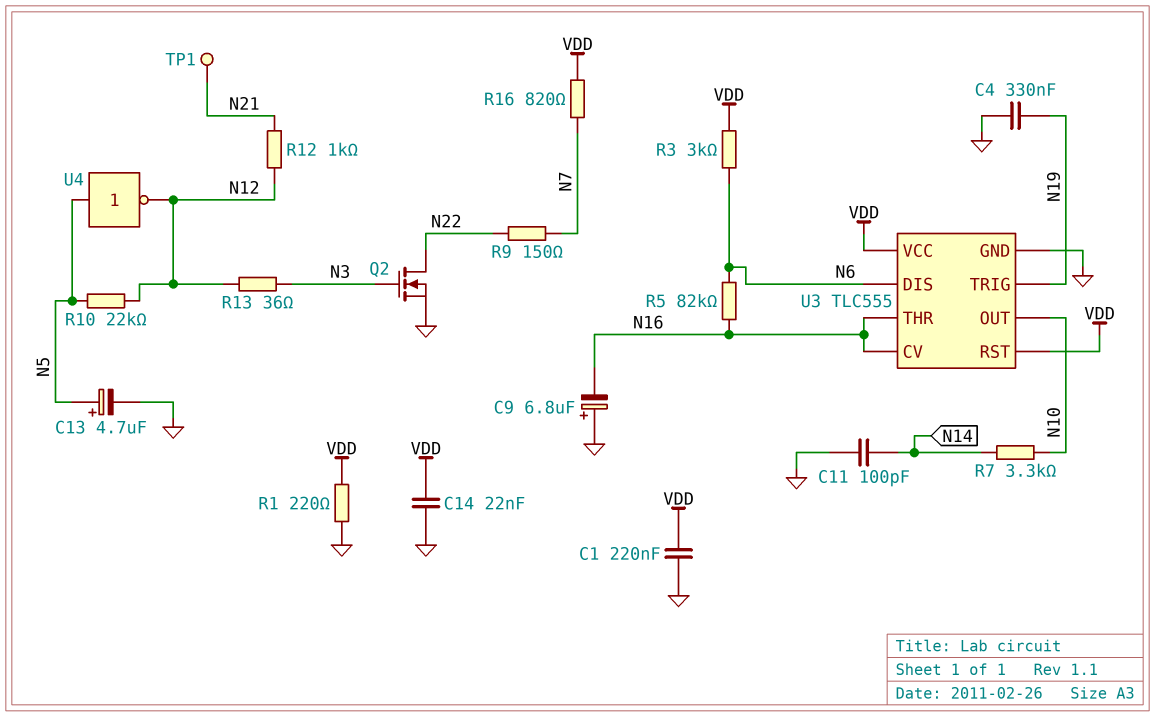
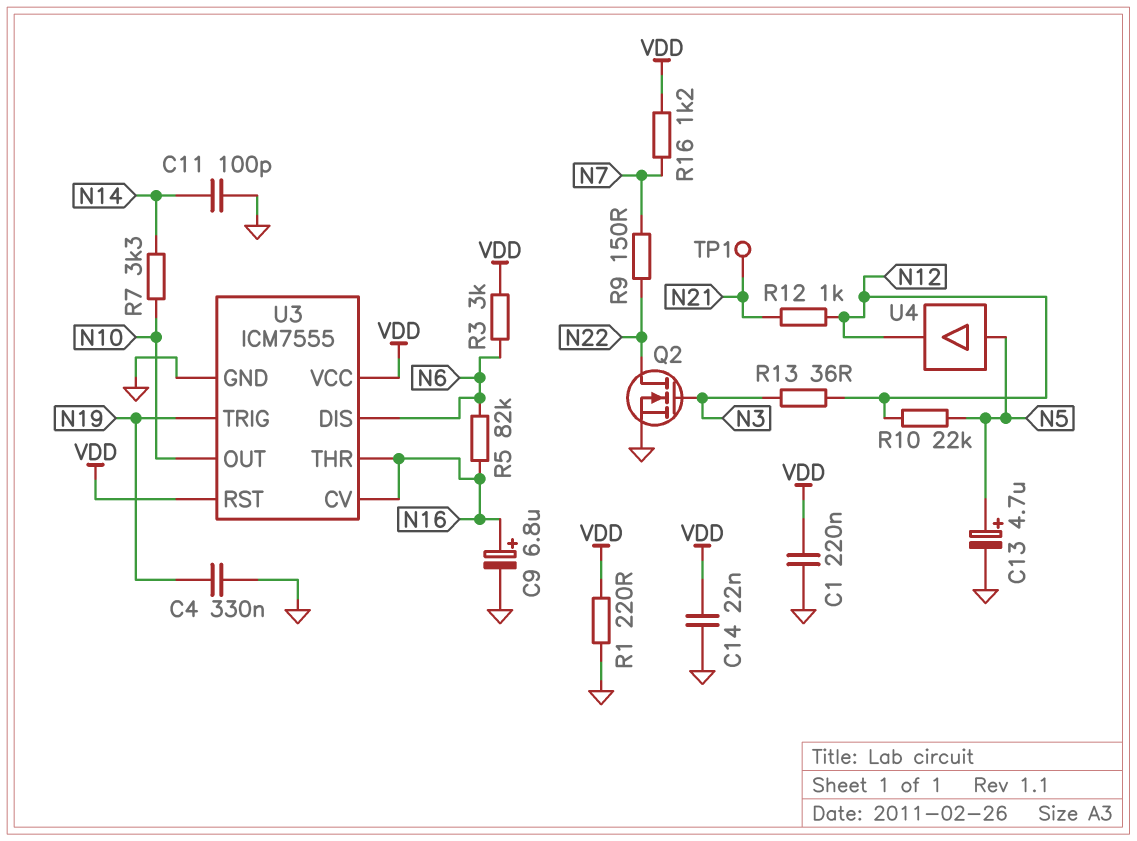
C9: 6.8uF (plus GND, minus N16) -> 6.8uF (plus N16, minus GND)
R16: 820 (N7, VDD) -> 1.2k (N7, VDD)
U3: TLC555 -> ICM7555
U4: NOT (in N5, out N12) -> buffer (in N5, out N12)

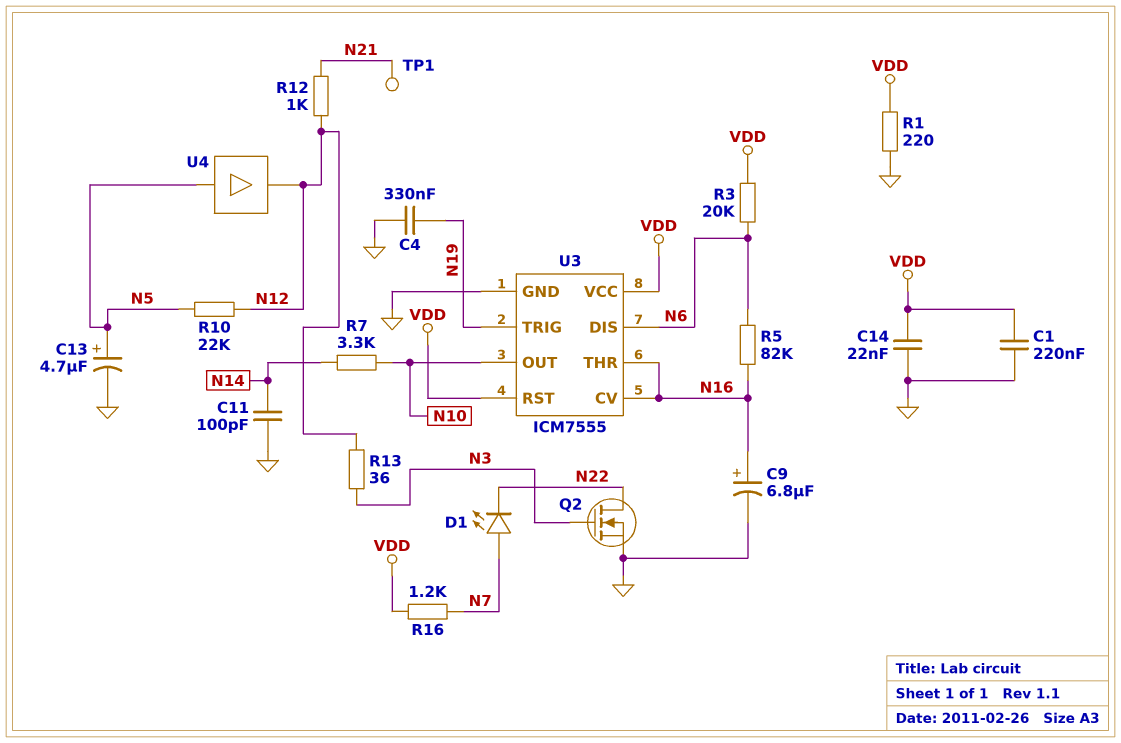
D1: none -> LED (A N7, K N22)
R3: 3k (N6, VDD) -> 20k (N6, VDD)
R9: 150 (N7, N22) -> none

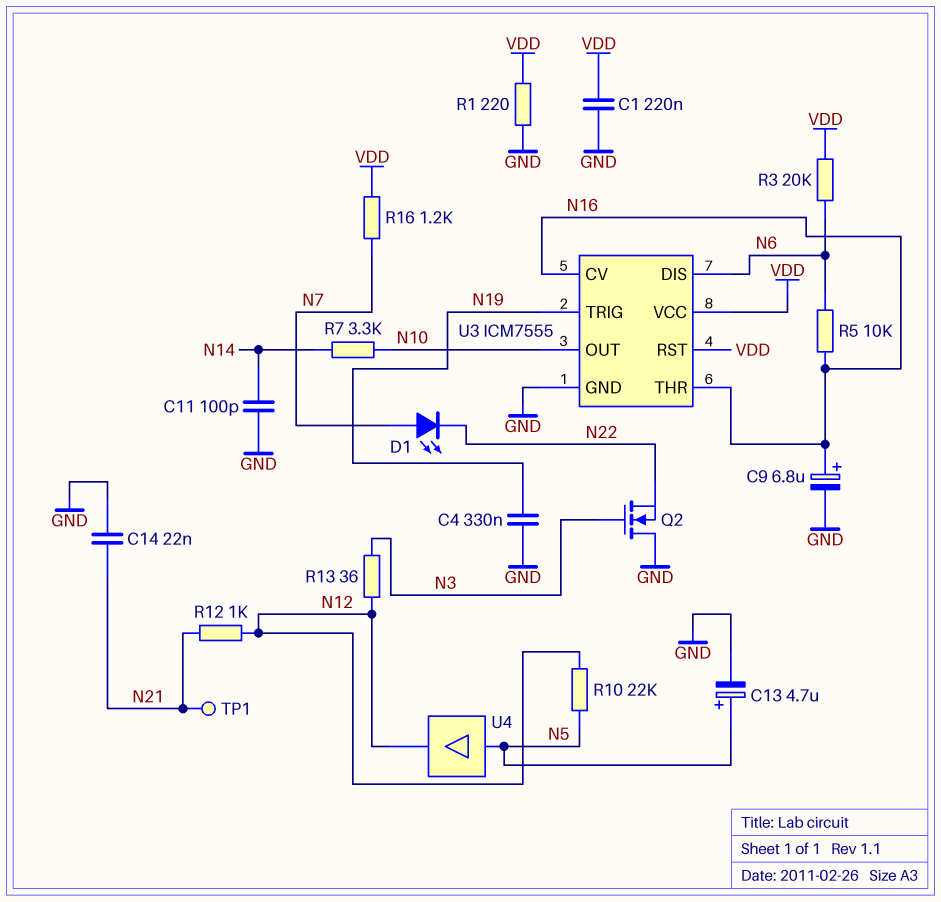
C14: 22nF (GND, VDD) -> 22nF (GND, N21)
Q2: NMOS (G N3, D N22, S GND) -> NMOS (G N3, D GND, S N22)
R5: 82k (N6, N16) -> 10k (N6, N16)

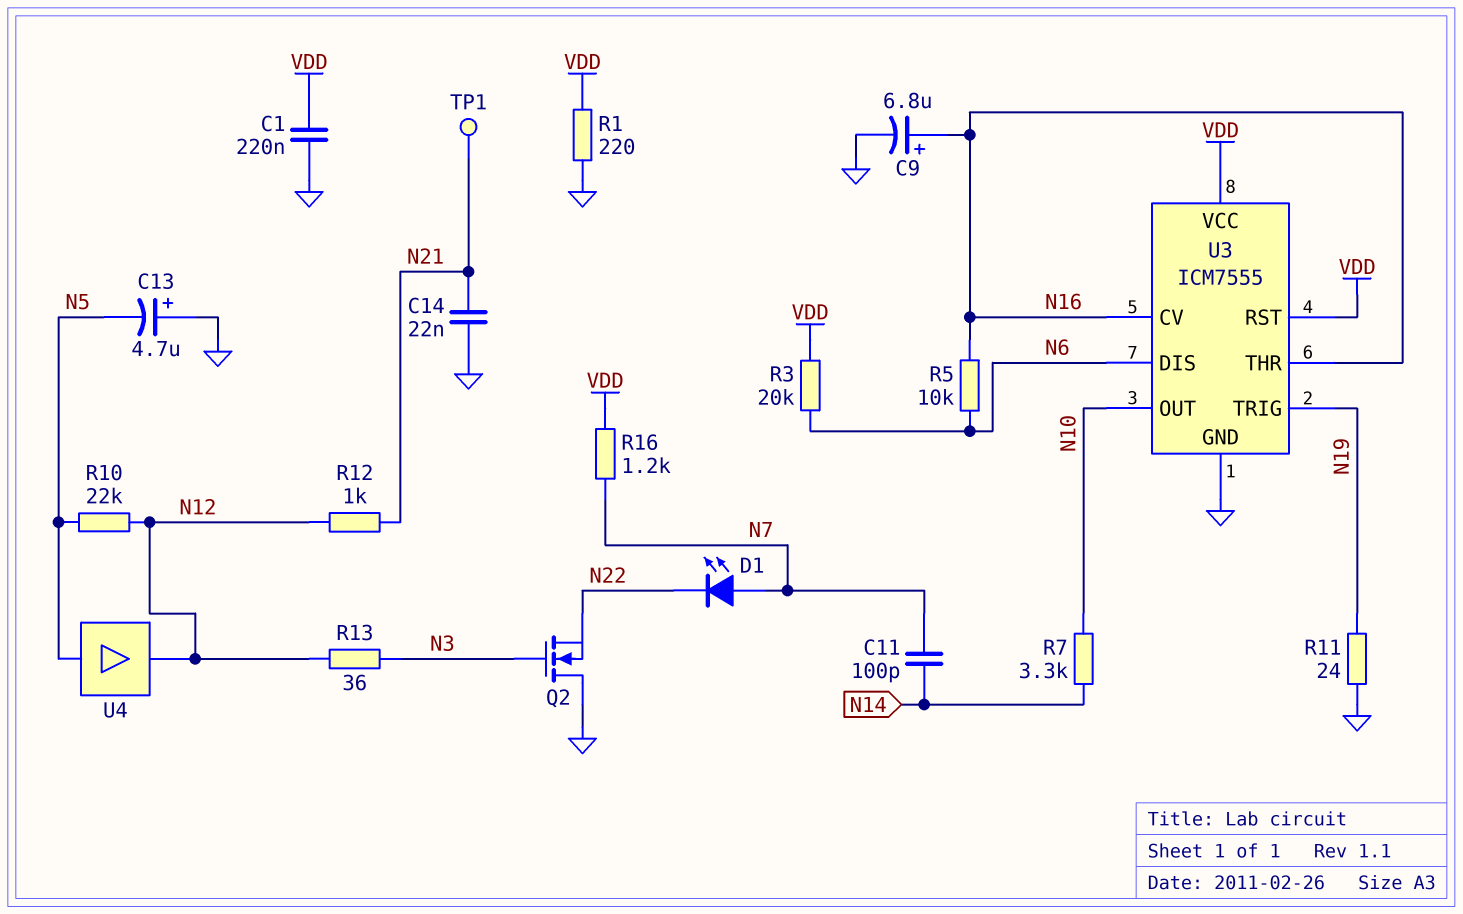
C4: 330nF (GND, N19) -> none
C11: 100pF (GND, N14) -> 100pF (N7, N14)
C13: 4.7uF (plus N5, minus GND) -> 4.7uF (plus GND, minus N5)
R11: none -> 24 (GND, N19)

